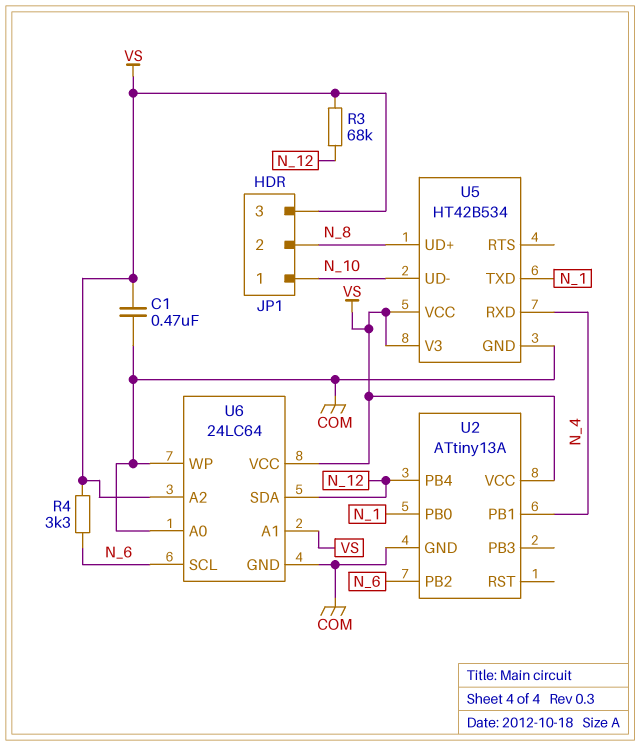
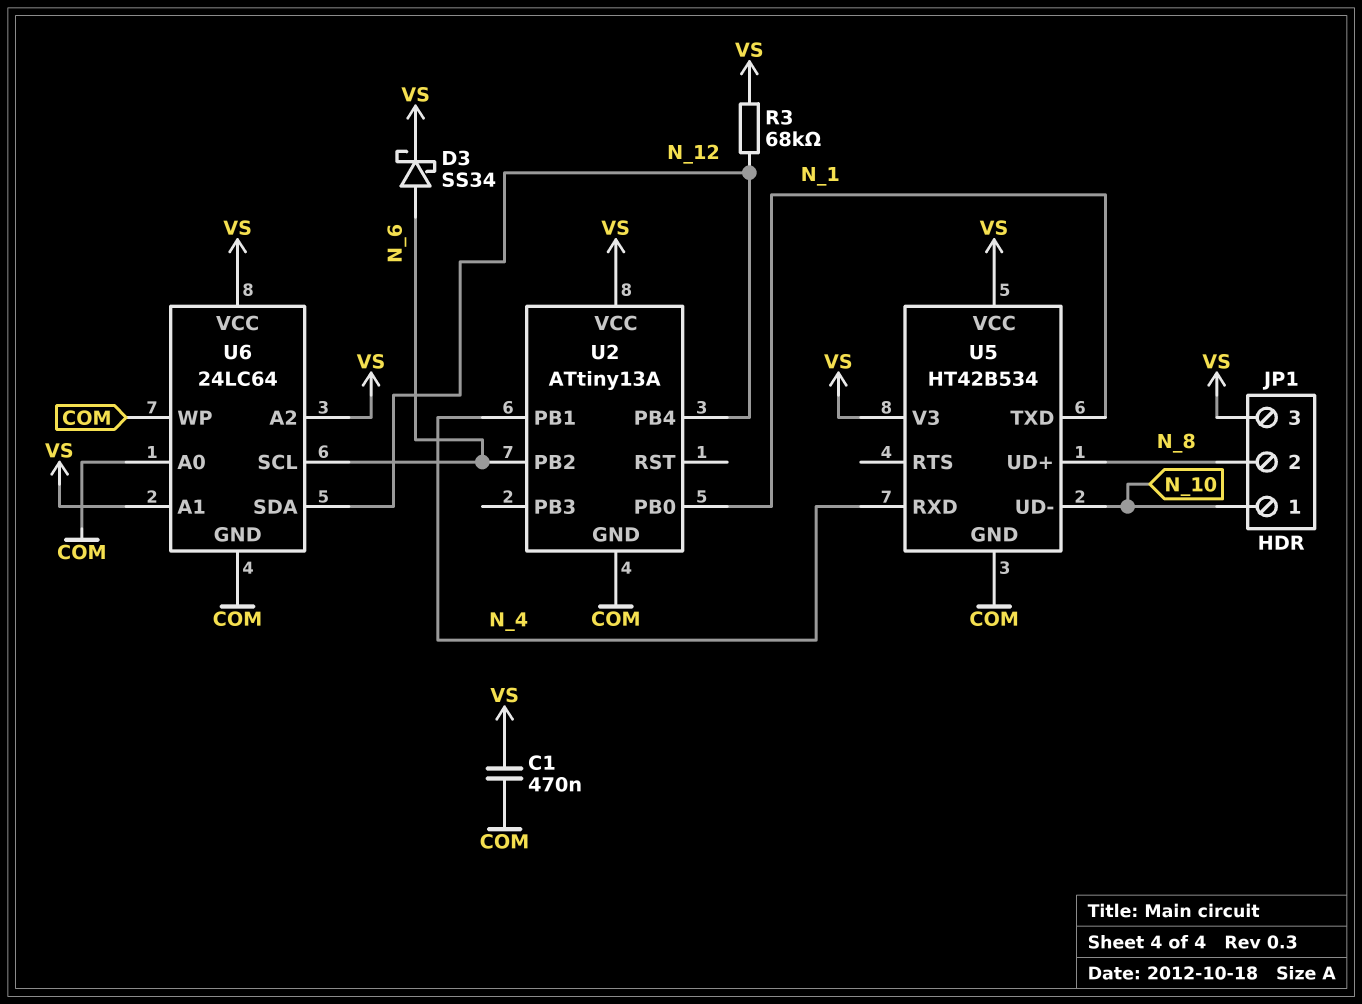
D3: none -> schottky SS34 (A N_6, K VS)
R4: 3.3k (N_6, VS) -> none

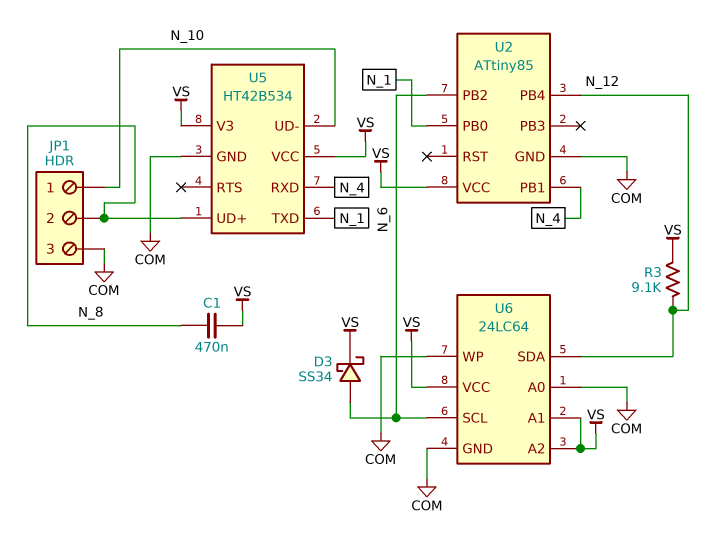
C1: 470nF (COM, VS) -> 470nF (N_8, VS)
JP1 pin 3: VS -> COM
R3: 68k (N_12, VS) -> 9.1k (N_12, VS)
U2: ATtiny13A -> ATtiny85

